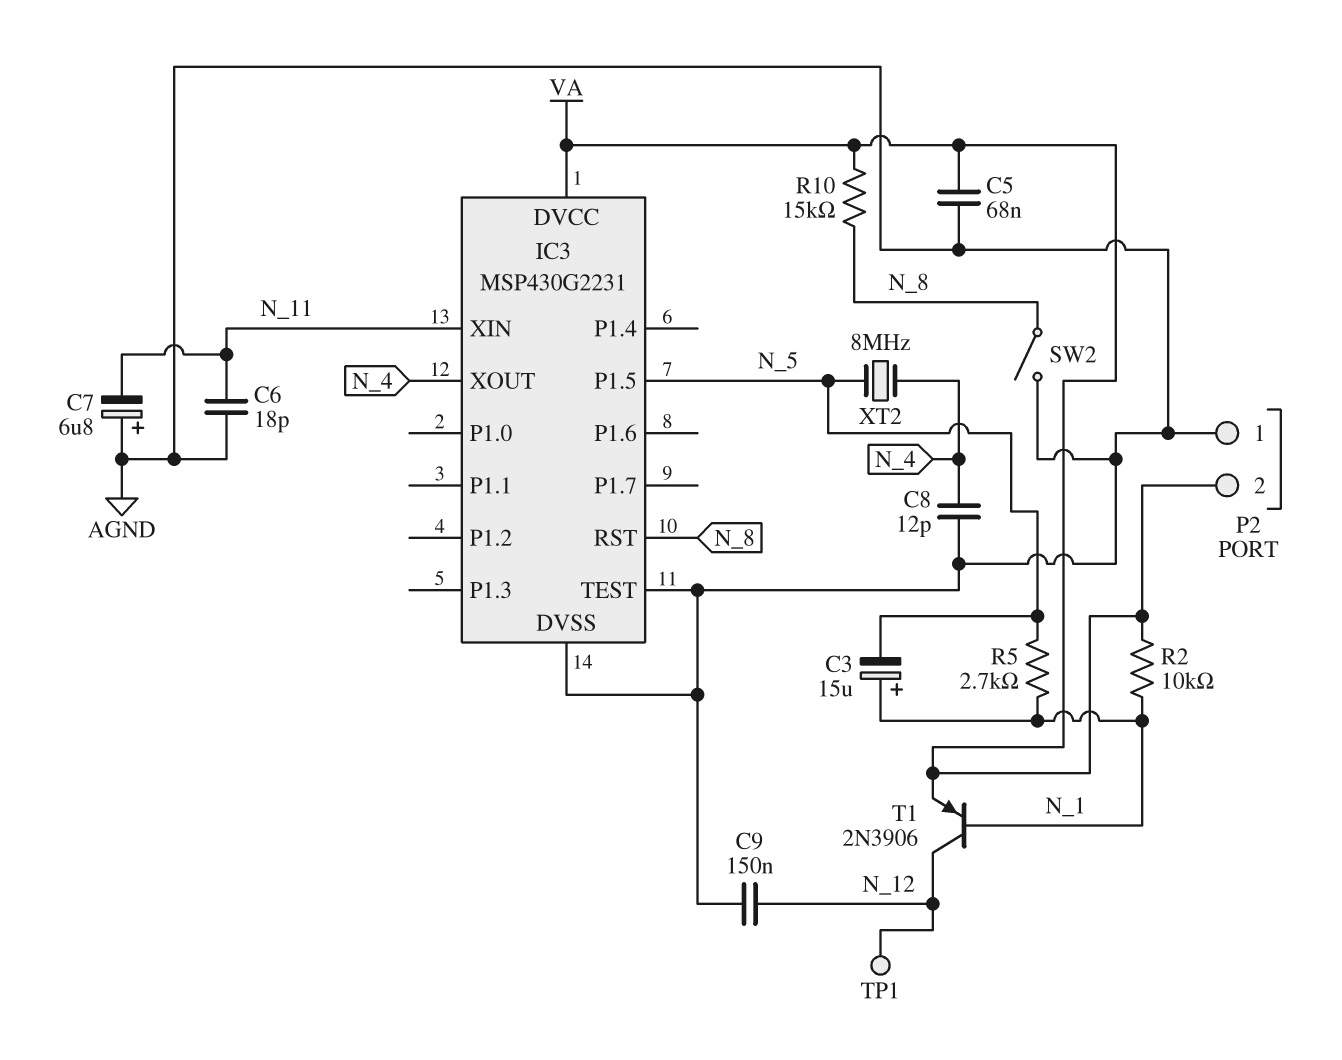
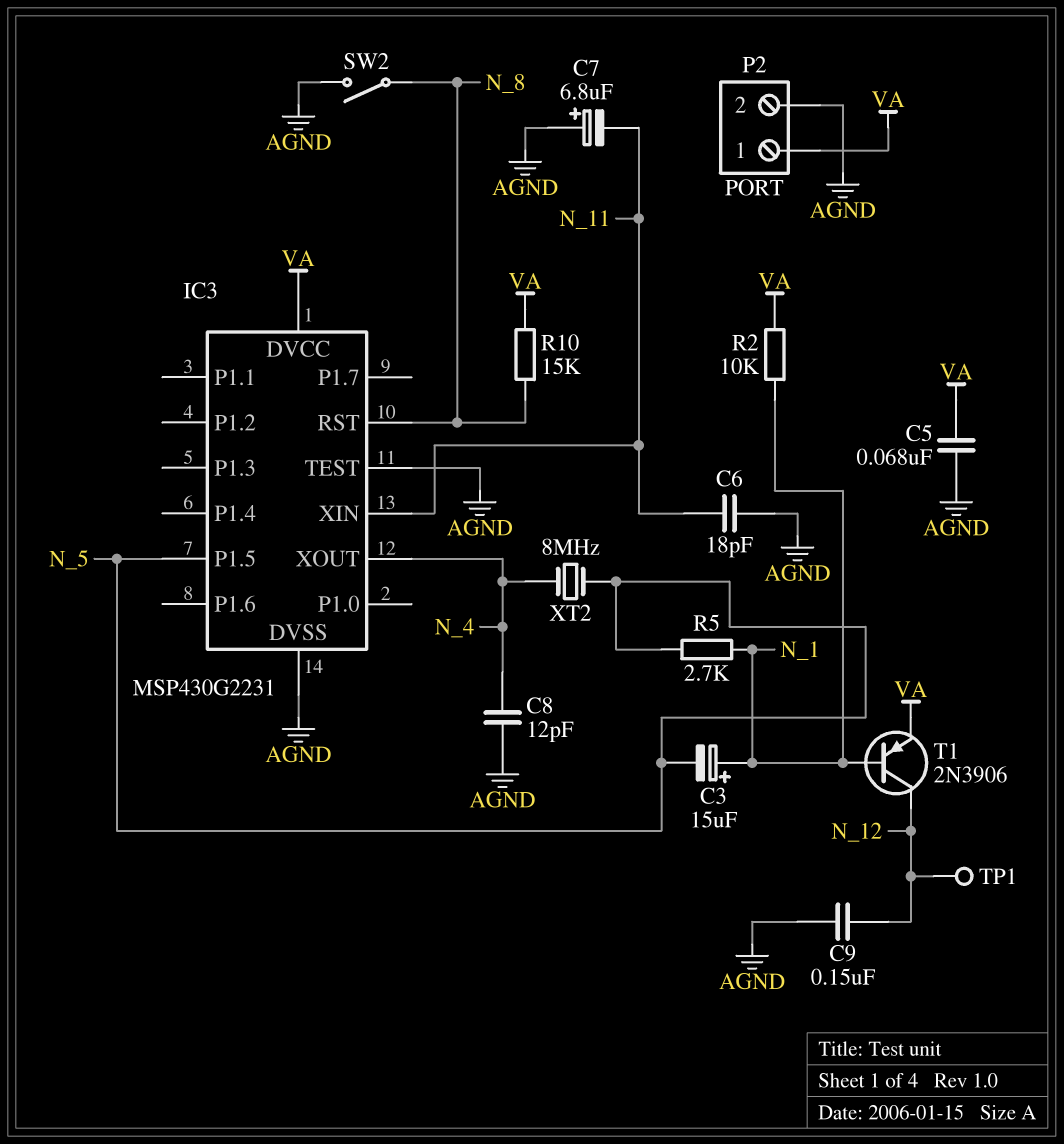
P2 pin 1: AGND -> VA
P2 pin 2: VA -> AGND

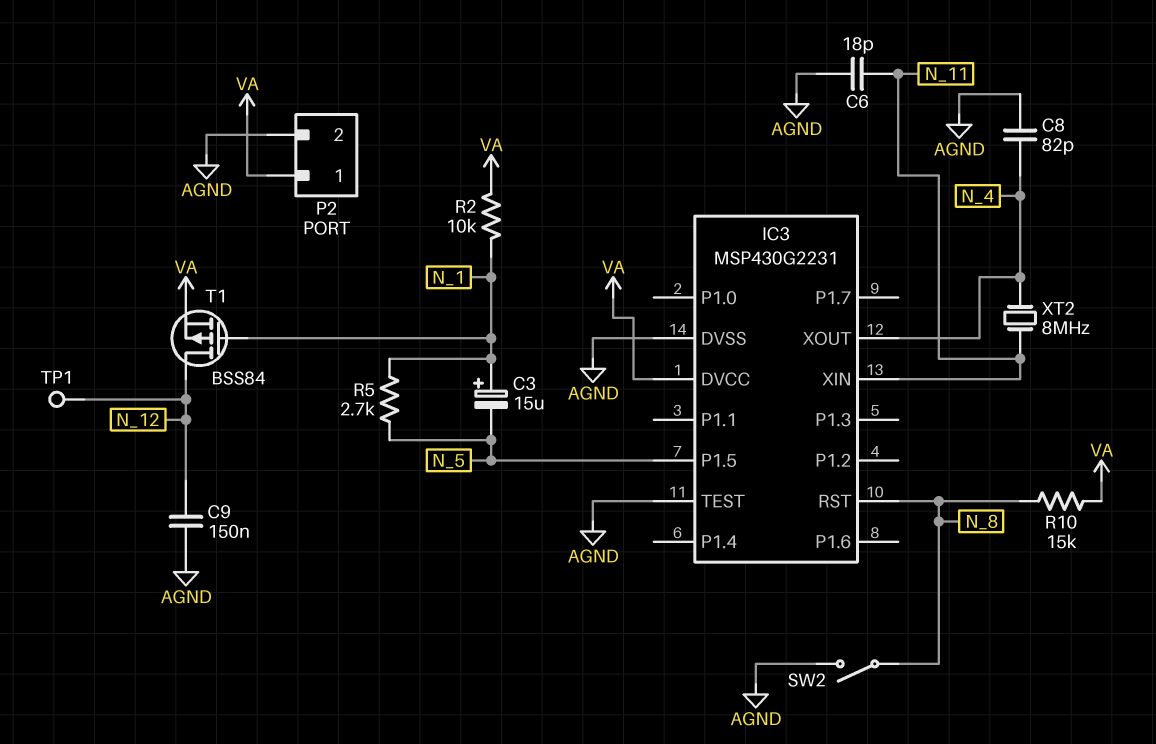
C5: 68nF (AGND, VA) -> none
C7: 6.8uF (plus AGND, minus N_11) -> none
C8: 12pF (AGND, N_4) -> 82pF (AGND, N_4)
T1: PNP 2N3906 (B N_1, C N_12, E VA) -> PMOS BSS84 (G N_1, D N_12, S VA)
XT2: 8MHz (N_4, N_5) -> 8MHz (N_4, N_11)

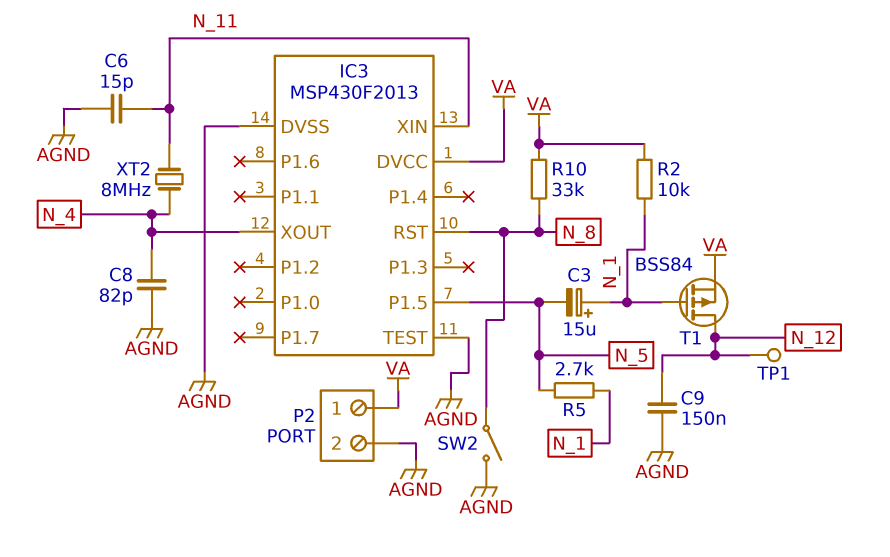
C6: 18pF (AGND, N_11) -> 15pF (AGND, N_11)
IC3: MSP430G2231 -> MSP430F2013
R10: 15k (N_8, VA) -> 33k (N_8, VA)

